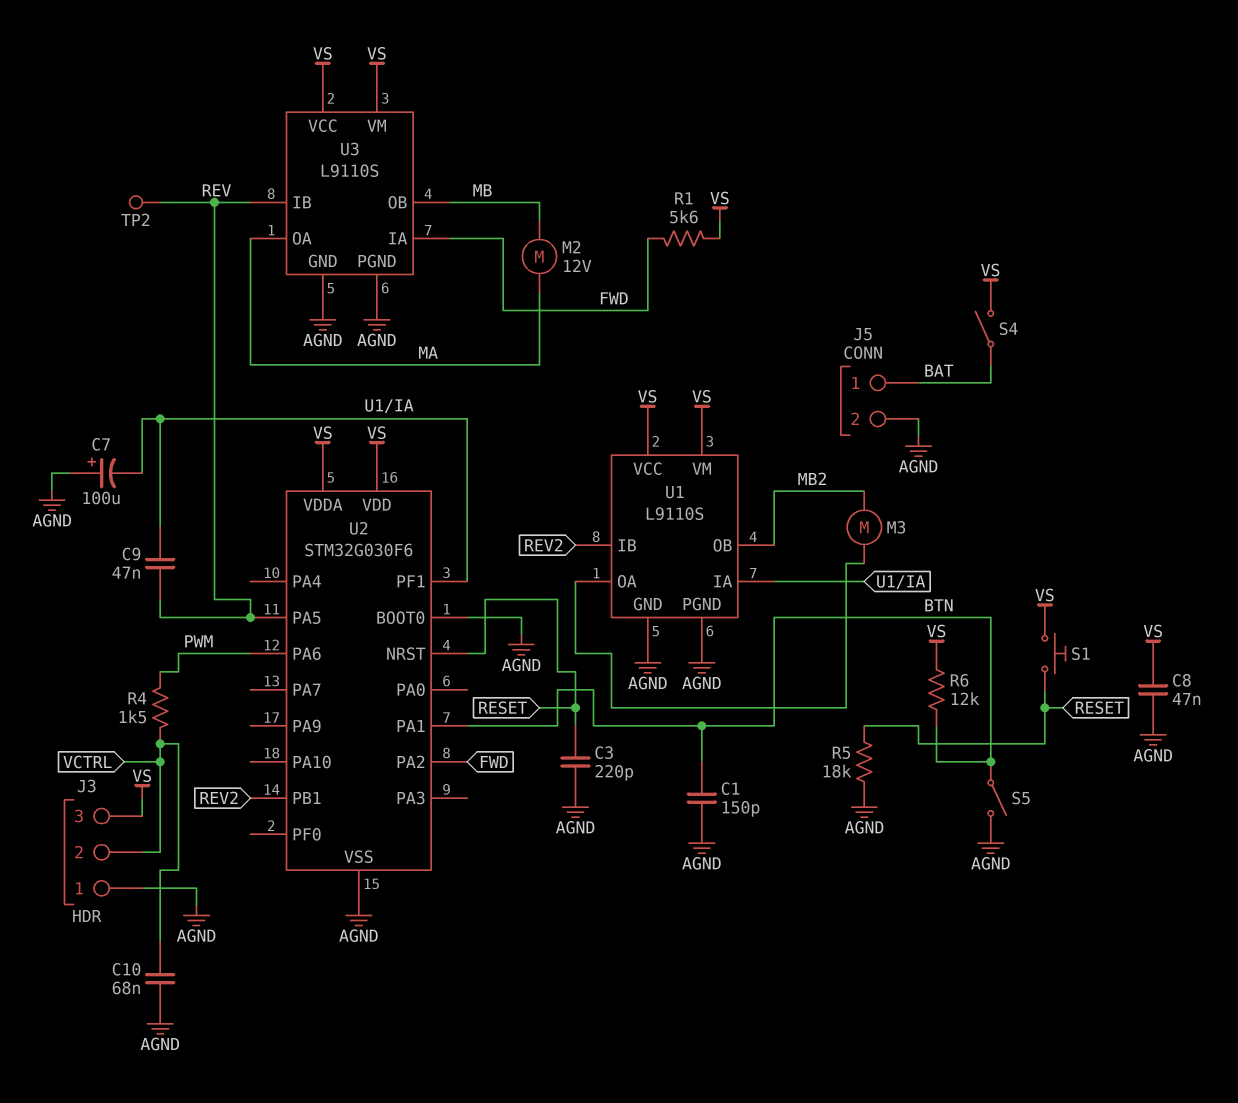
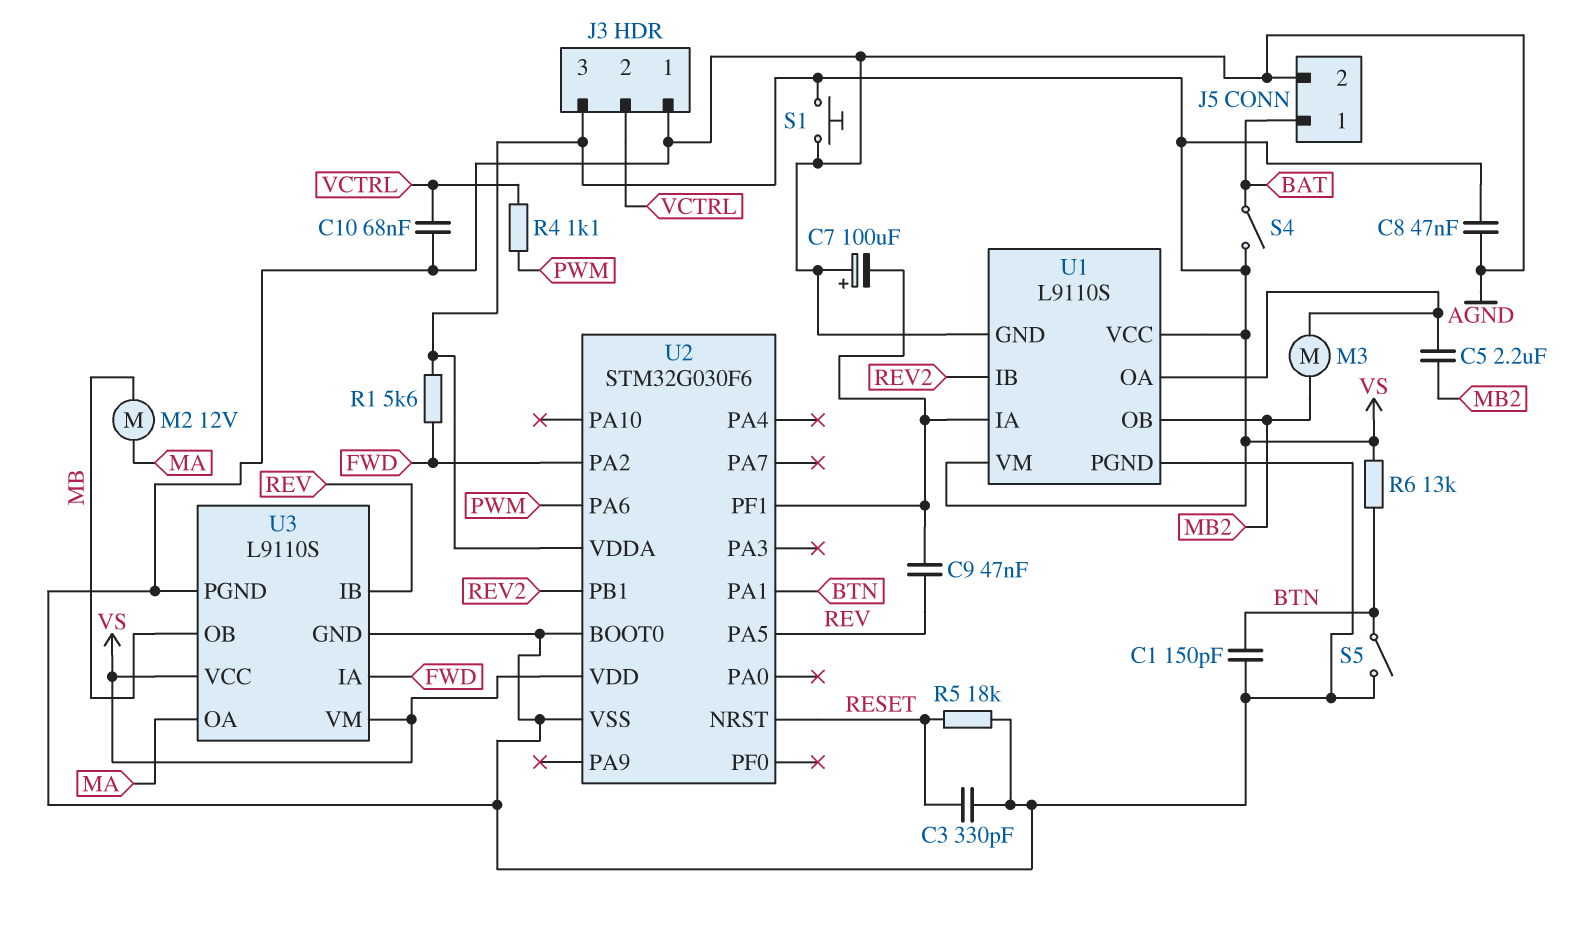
C3: 220pF (AGND, RESET) -> 330pF (AGND, RESET)
C5: none -> 2.2uF (MB2, U1/OA)
R4: 1.5k (PWM, VCTRL) -> 1.1k (PWM, VCTRL)
R6: 12k (BTN, VS) -> 13k (BTN, VS)
S1: button (RESET, VS) -> button (AGND, VS)
TP2: test point (REV) -> none

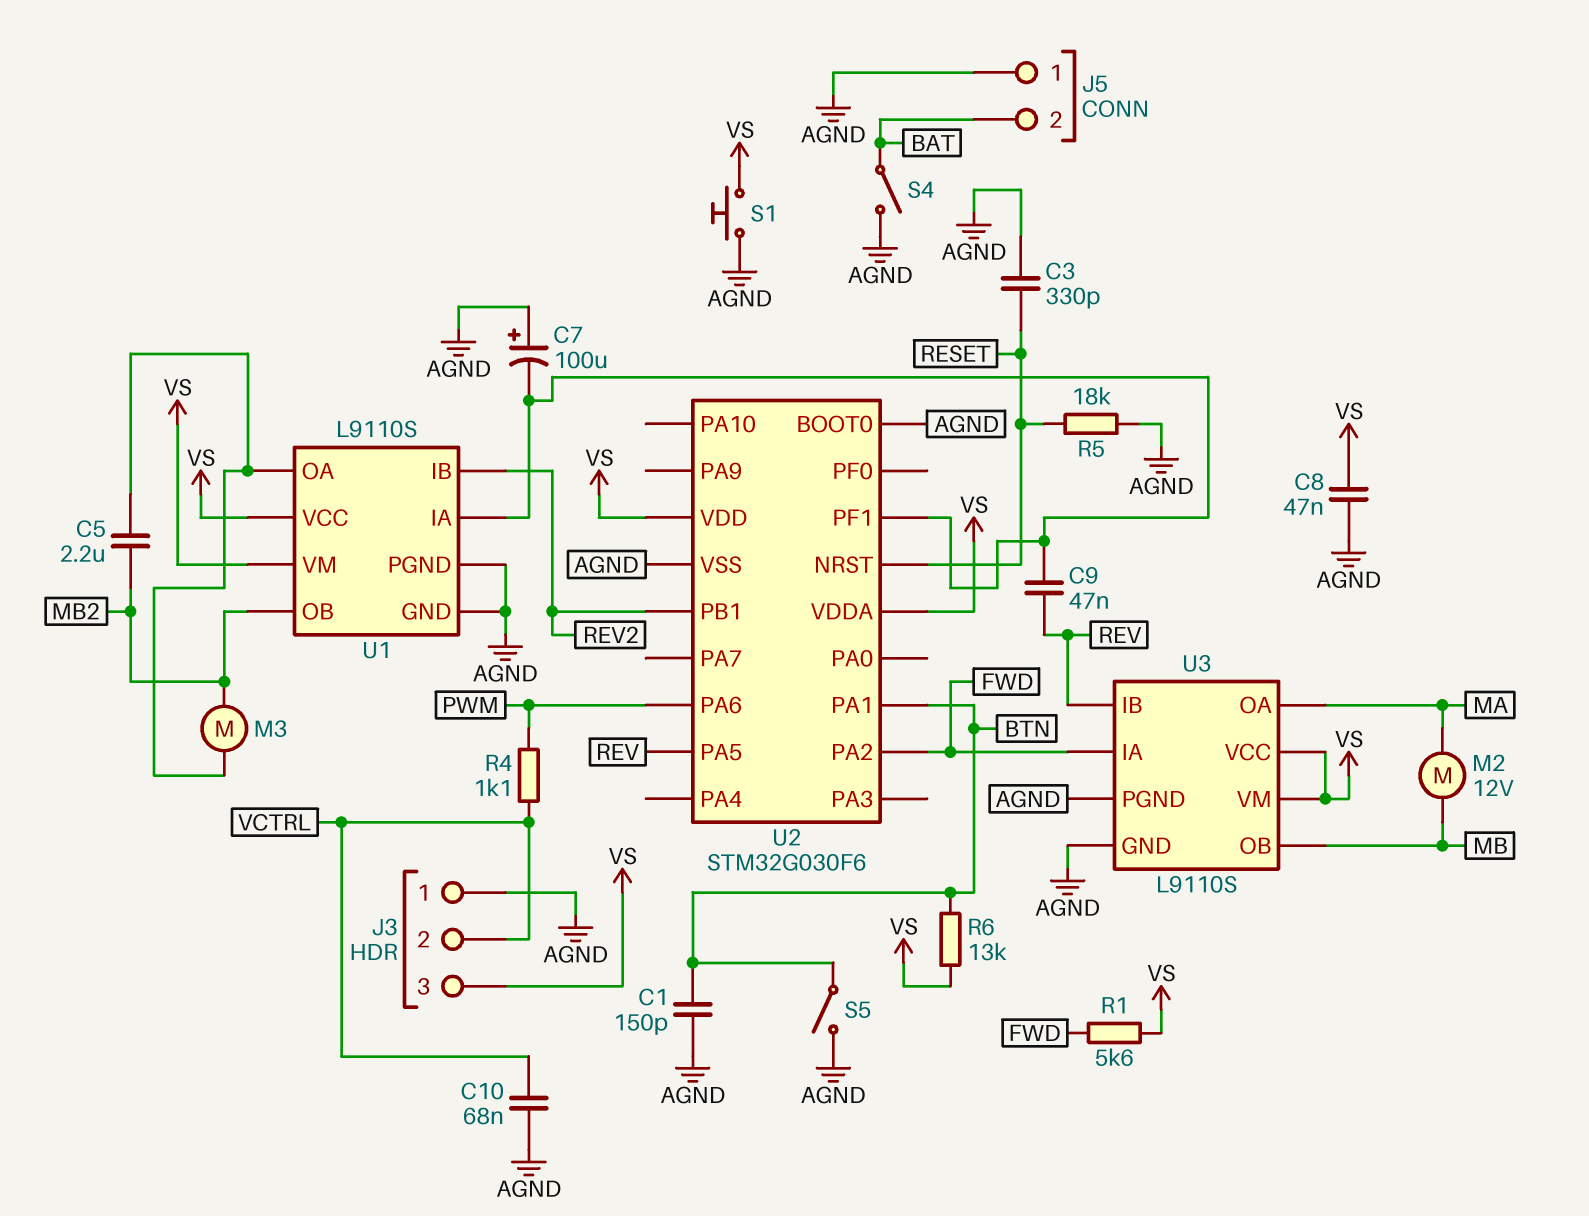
J5 pin 1: BAT -> AGND
J5 pin 2: AGND -> BAT
S4: switch (BAT, VS) -> switch (AGND, BAT)

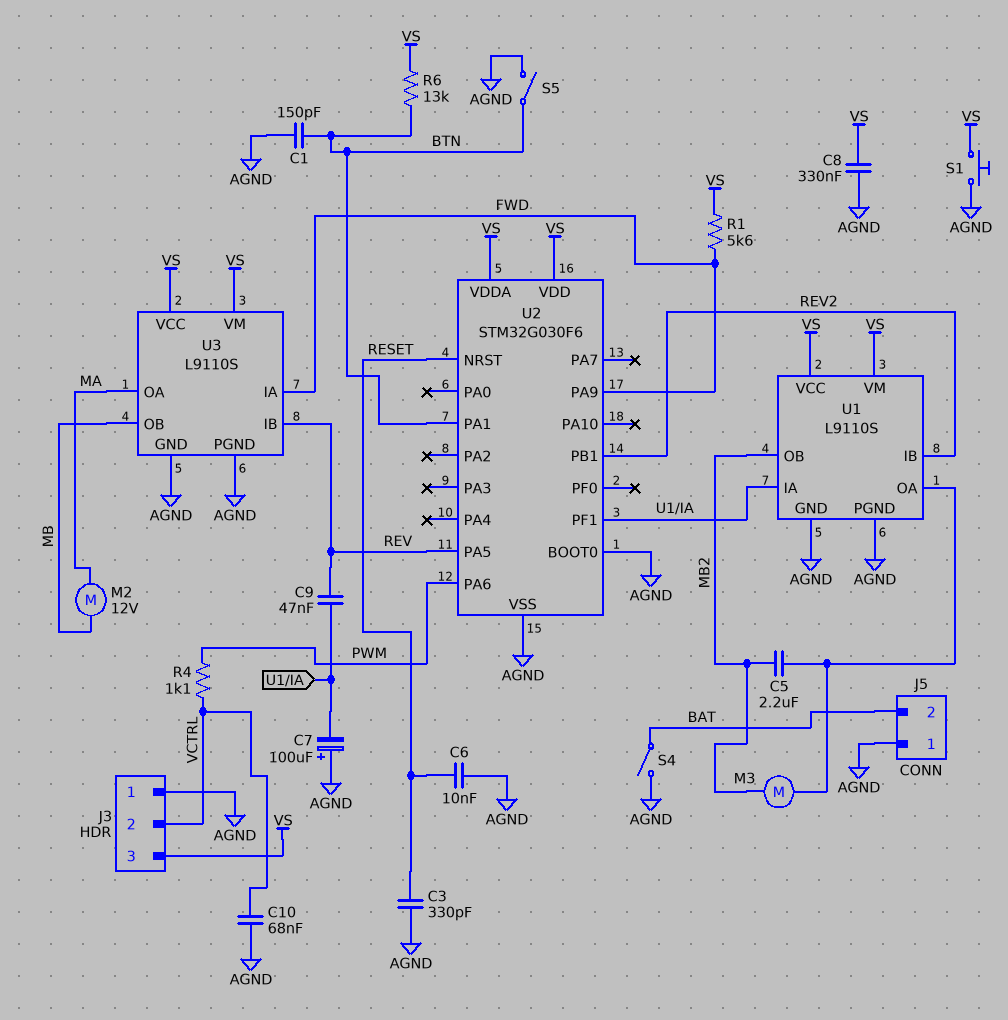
C6: none -> 10nF (AGND, RESET)
C8: 47nF (AGND, VS) -> 330nF (AGND, VS)
R5: 18k (AGND, RESET) -> none
U2 pin PA2: FWD -> none
U2 pin PA9: none -> FWD

